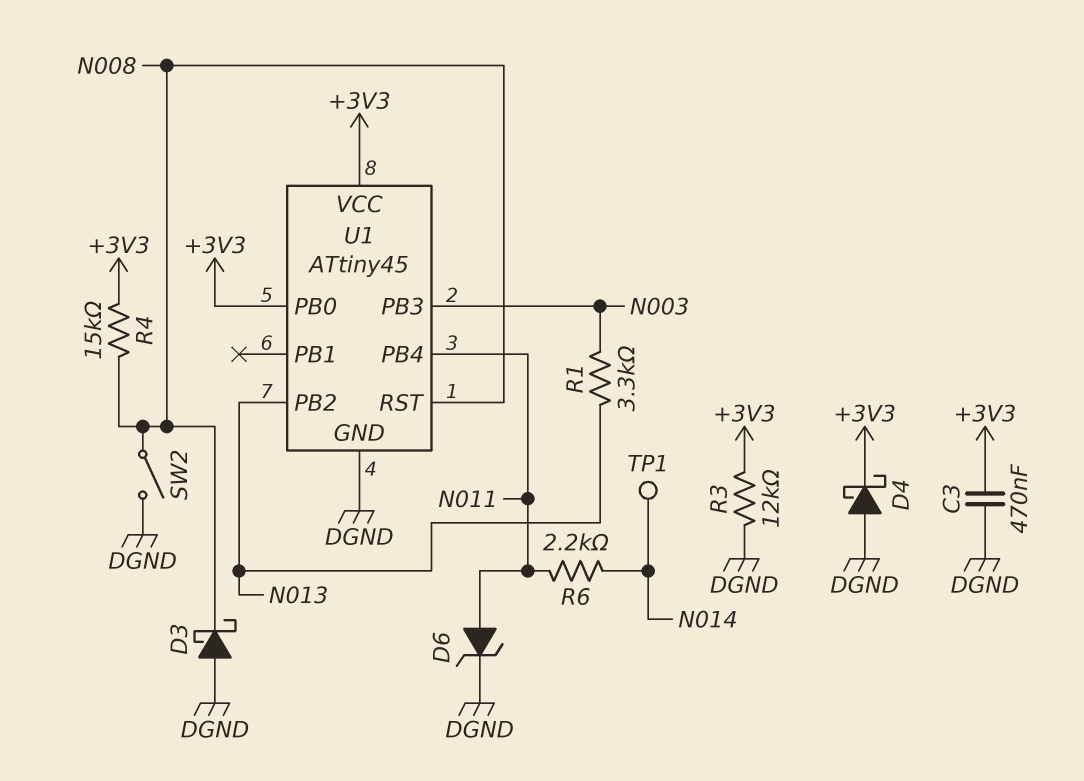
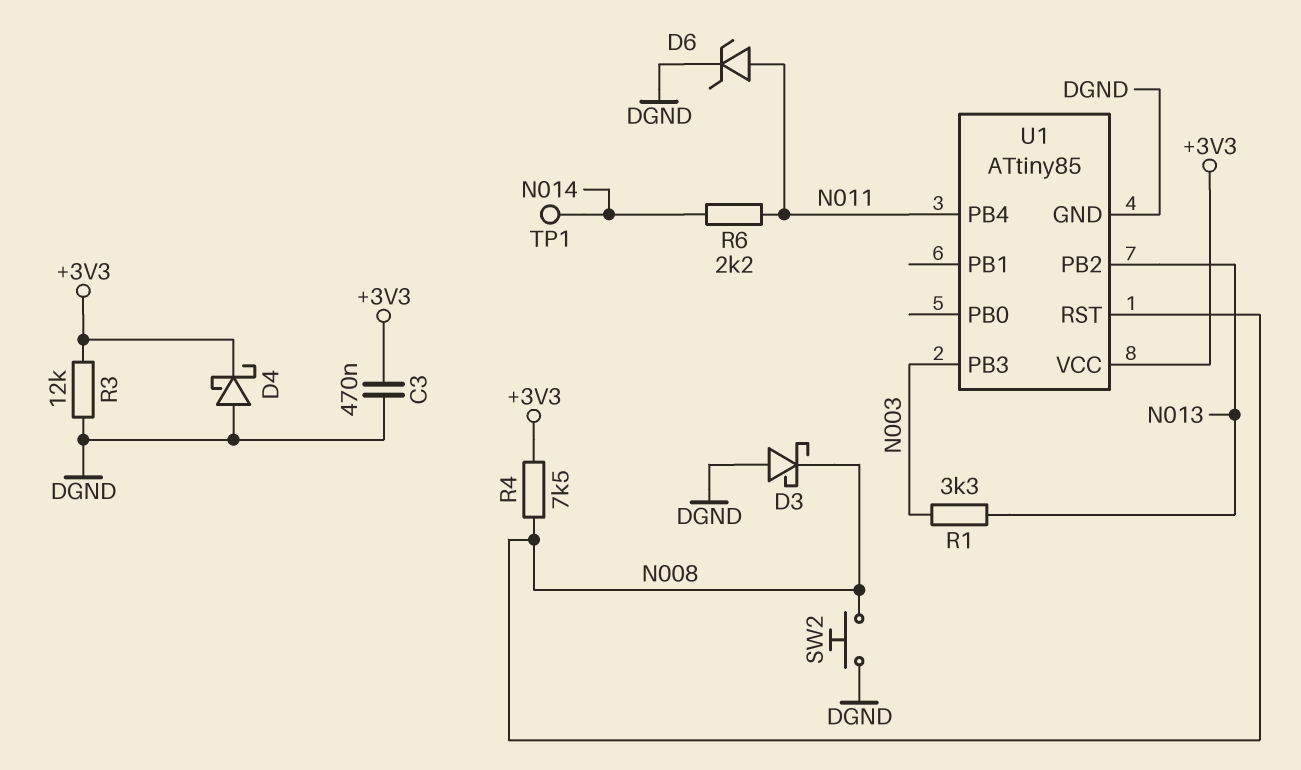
R4: 15k (+3V3, N008) -> 7.5k (+3V3, N008)
SW2: switch (DGND, N008) -> button (DGND, N008)
U1: ATtiny45 -> ATtiny85
U1 pin PB0: +3V3 -> none

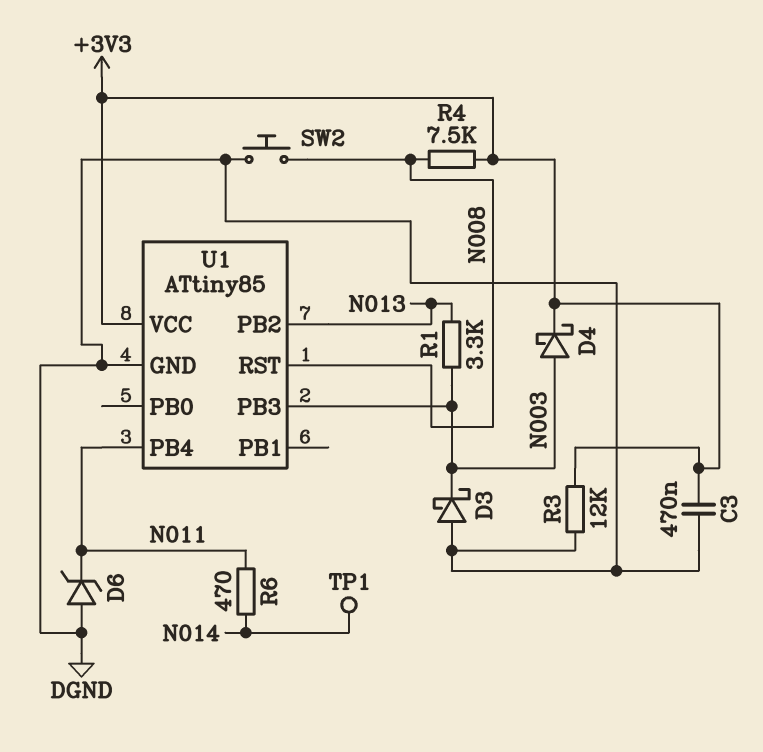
D3: schottky (A DGND, K N008) -> schottky (A DGND, K N003)
D4: schottky (A DGND, K +3V3) -> schottky (A N003, K +3V3)
D6: zener (A N011, K DGND) -> zener (A DGND, K N011)
R6: 2.2k (N011, N014) -> 470 (N011, N014)

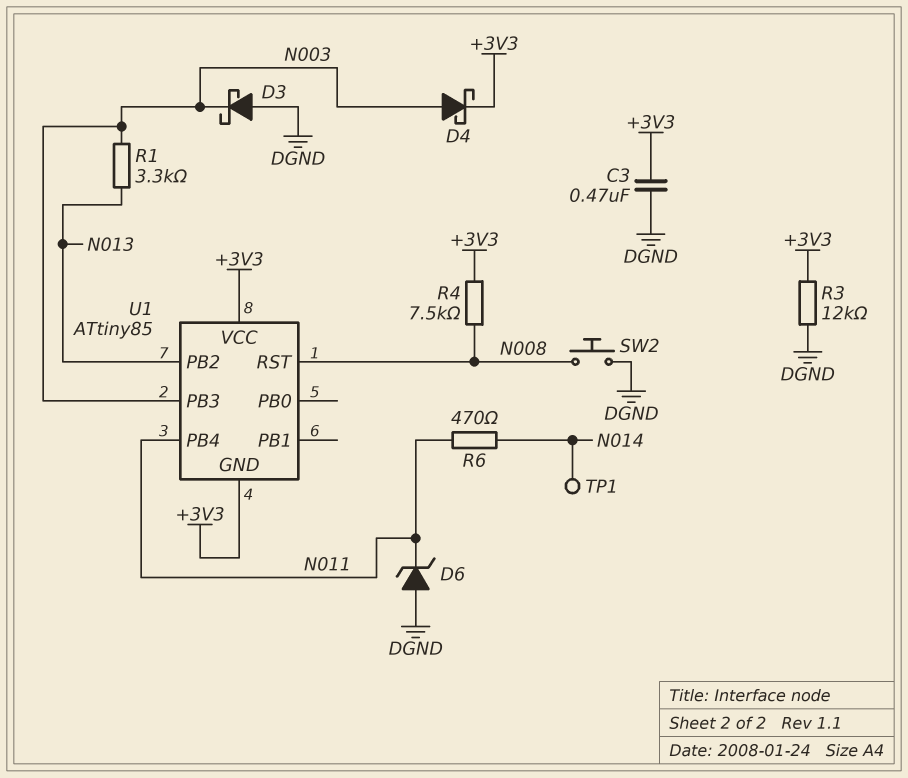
U1 pin GND: DGND -> +3V3

